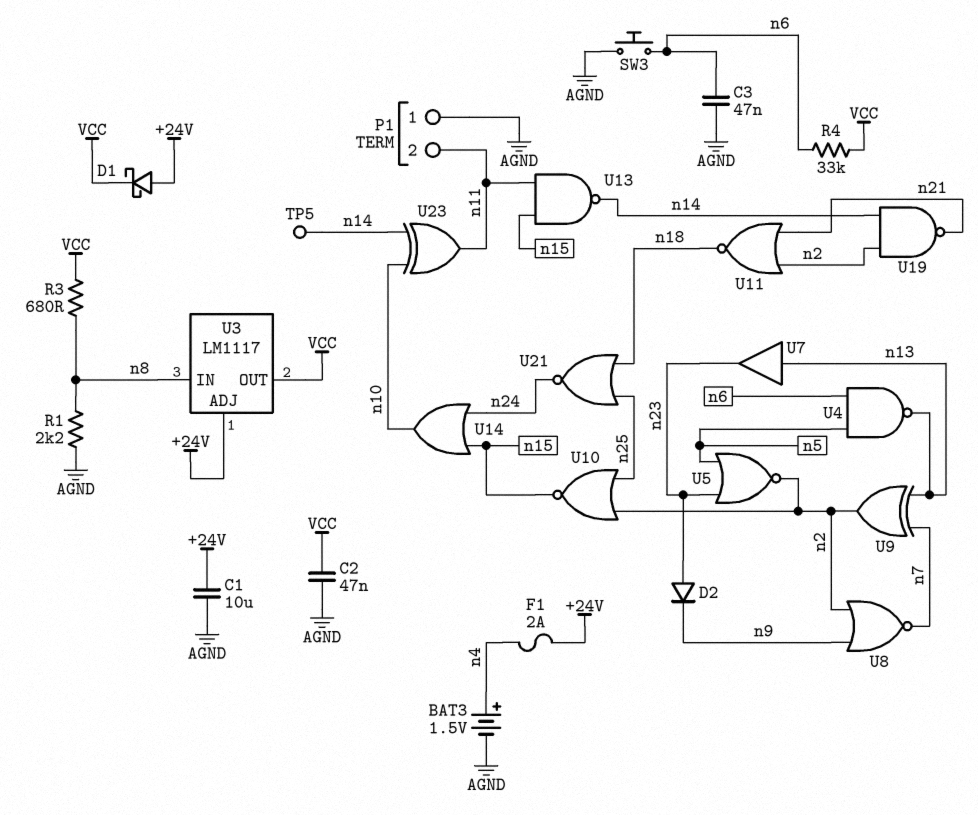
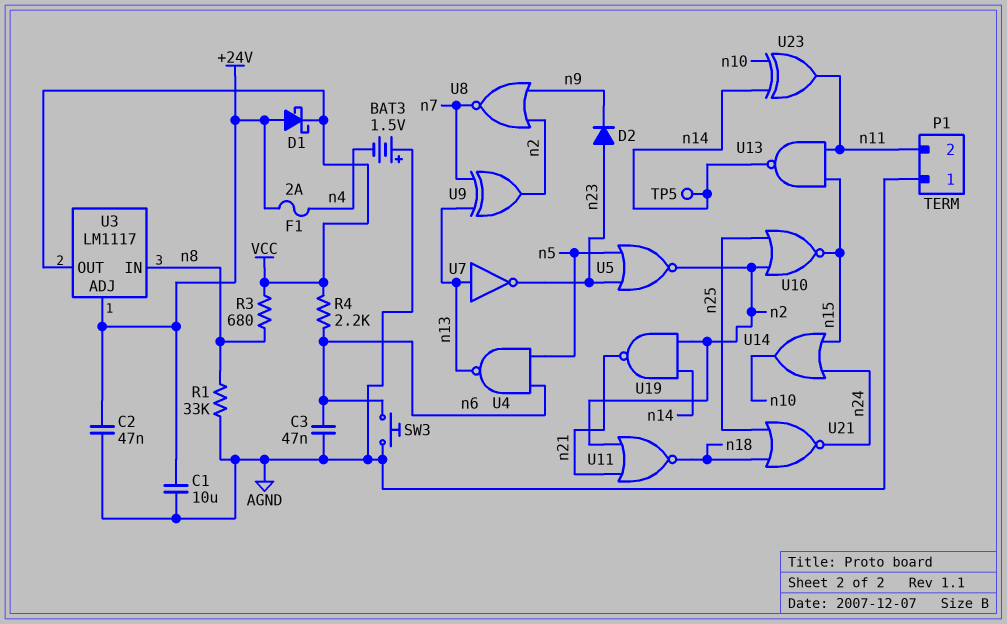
BAT3: 1.5V (plus n4, minus AGND) -> 1.5V (plus AGND, minus n4)
C2: 47nF (AGND, VCC) -> 47nF (+24V, AGND)
R1: 2.2k (AGND, n8) -> 33k (AGND, n8)
R4: 33k (VCC, n6) -> 2.2k (VCC, n6)
U7: buffer (in n13, out n23) -> NOT (in n13, out n23)

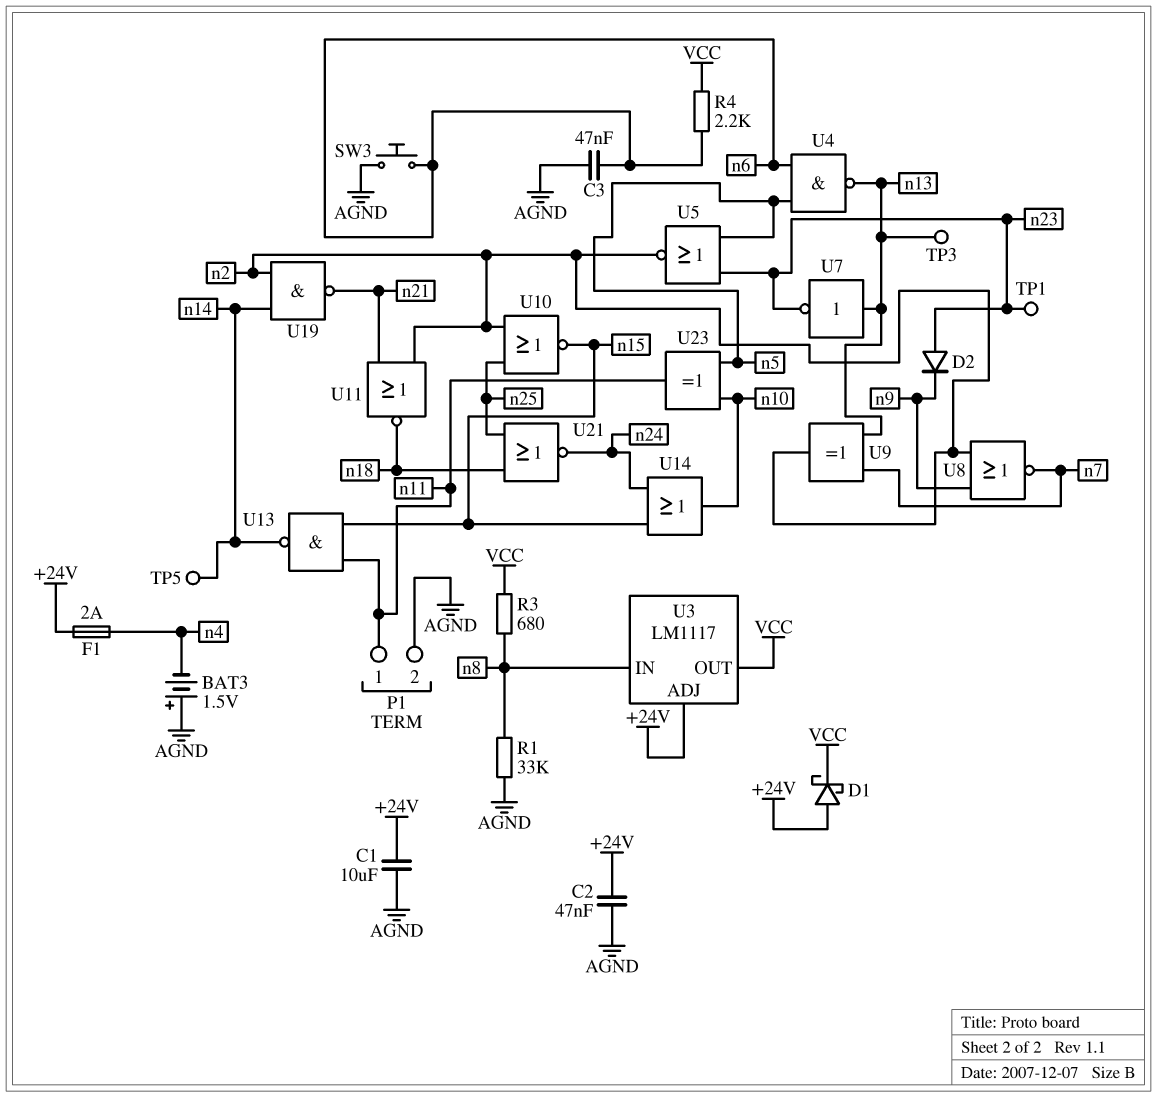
P1 pin 1: AGND -> n11
P1 pin 2: n11 -> AGND
TP1: none -> test point (n23)
TP3: none -> test point (n13)
U23: XOR (in n10, in n14, out n11) -> XOR (in n5, in n10, out n11)

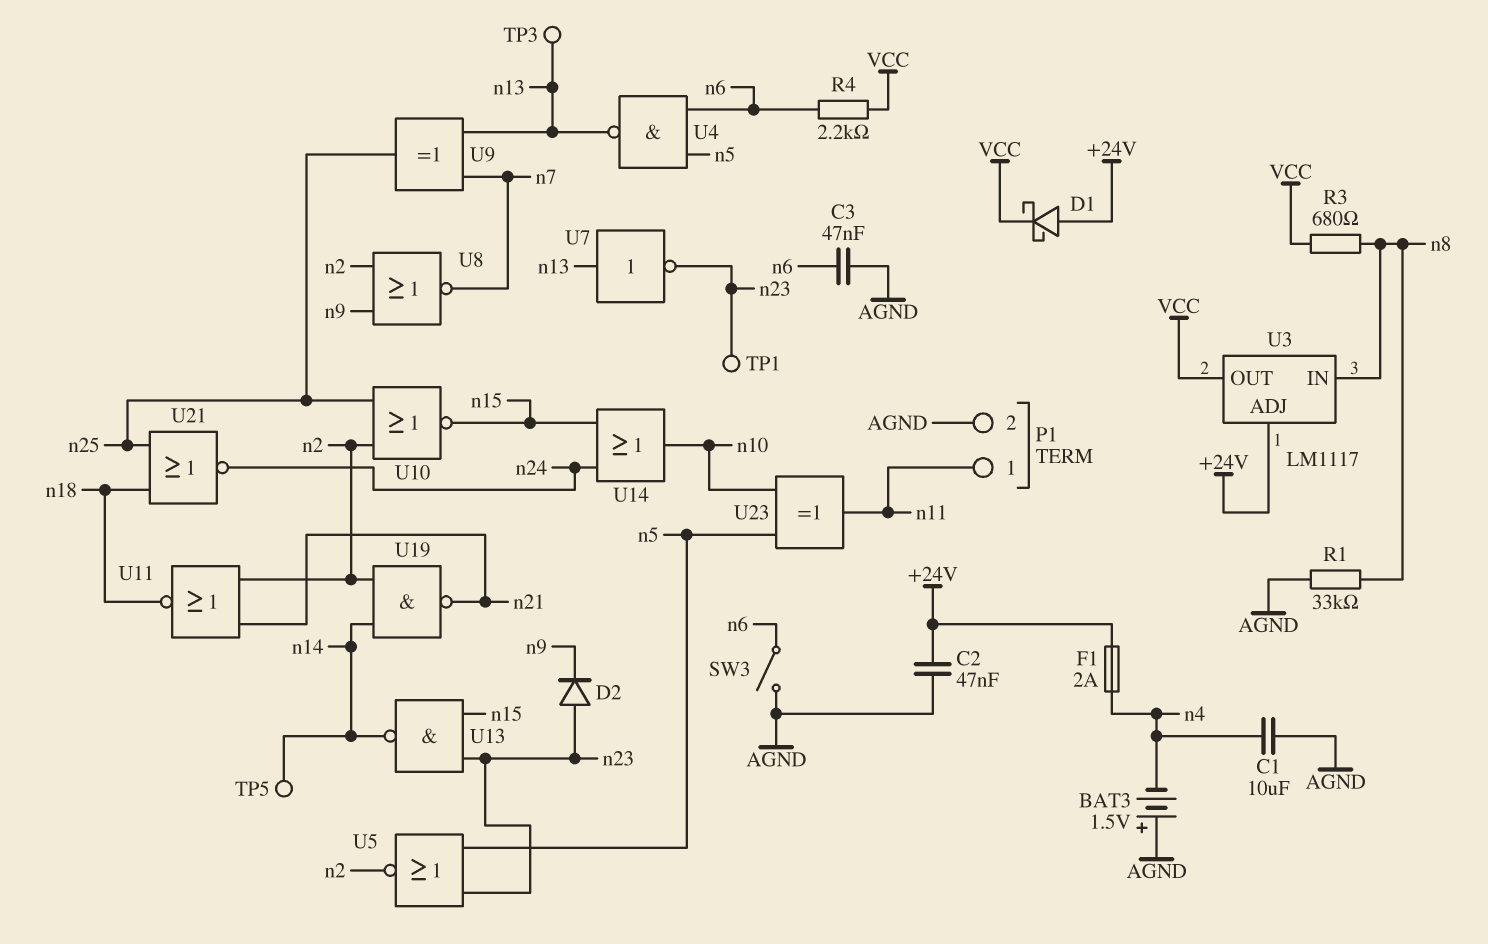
C1: 10uF (+24V, AGND) -> 10uF (AGND, n4)
SW3: button (AGND, n6) -> switch (AGND, n6)
U9: XOR (in n7, in n13, out n2) -> XOR (in n7, in n13, out n25)
U13: NAND (in n11, in n15, out n14) -> NAND (in n15, in n23, out n14)

